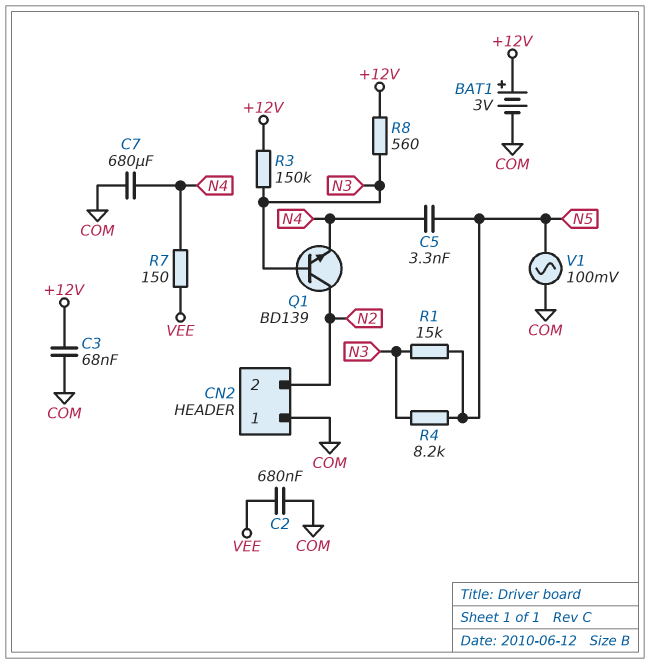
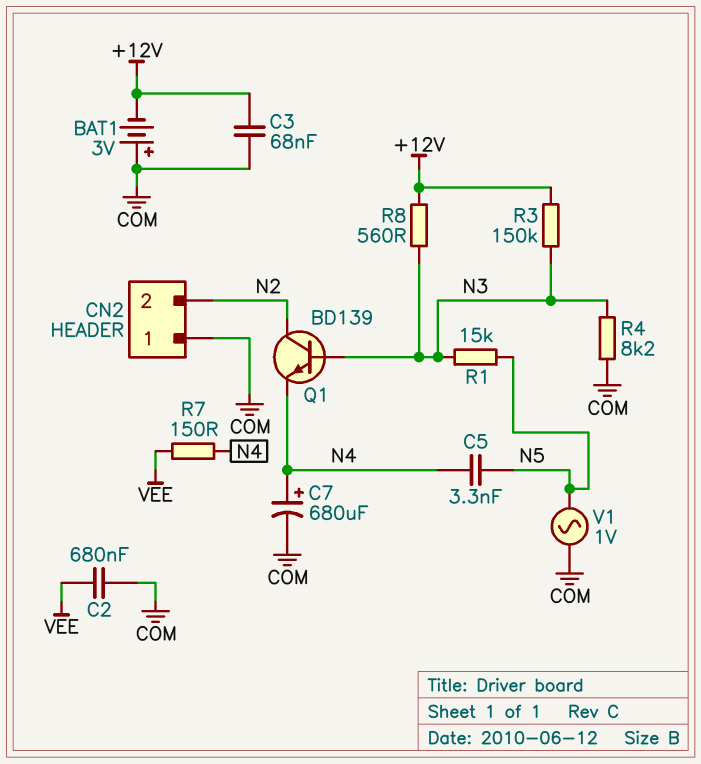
BAT1: 3V (plus +12V, minus COM) -> 3V (plus COM, minus +12V)
C7: 680uF (COM, N4) -> 680uF (plus N4, minus COM)
R4: 8.2k (N3, N5) -> 8.2k (COM, N3)
V1: AC 100mV (COM, N5) -> AC 1V (COM, N5)

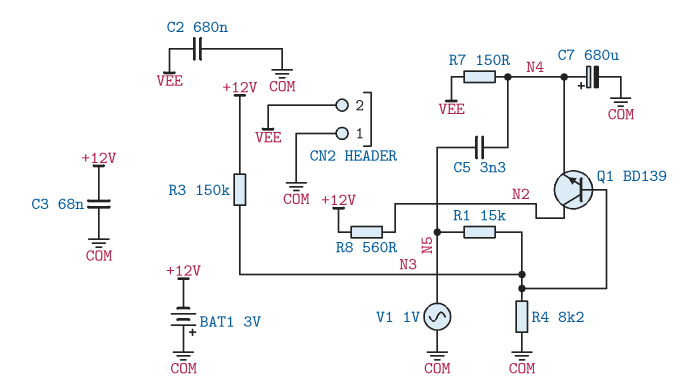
CN2 pin 2: N2 -> VEE
R8: 560 (+12V, N3) -> 560 (+12V, N2)

